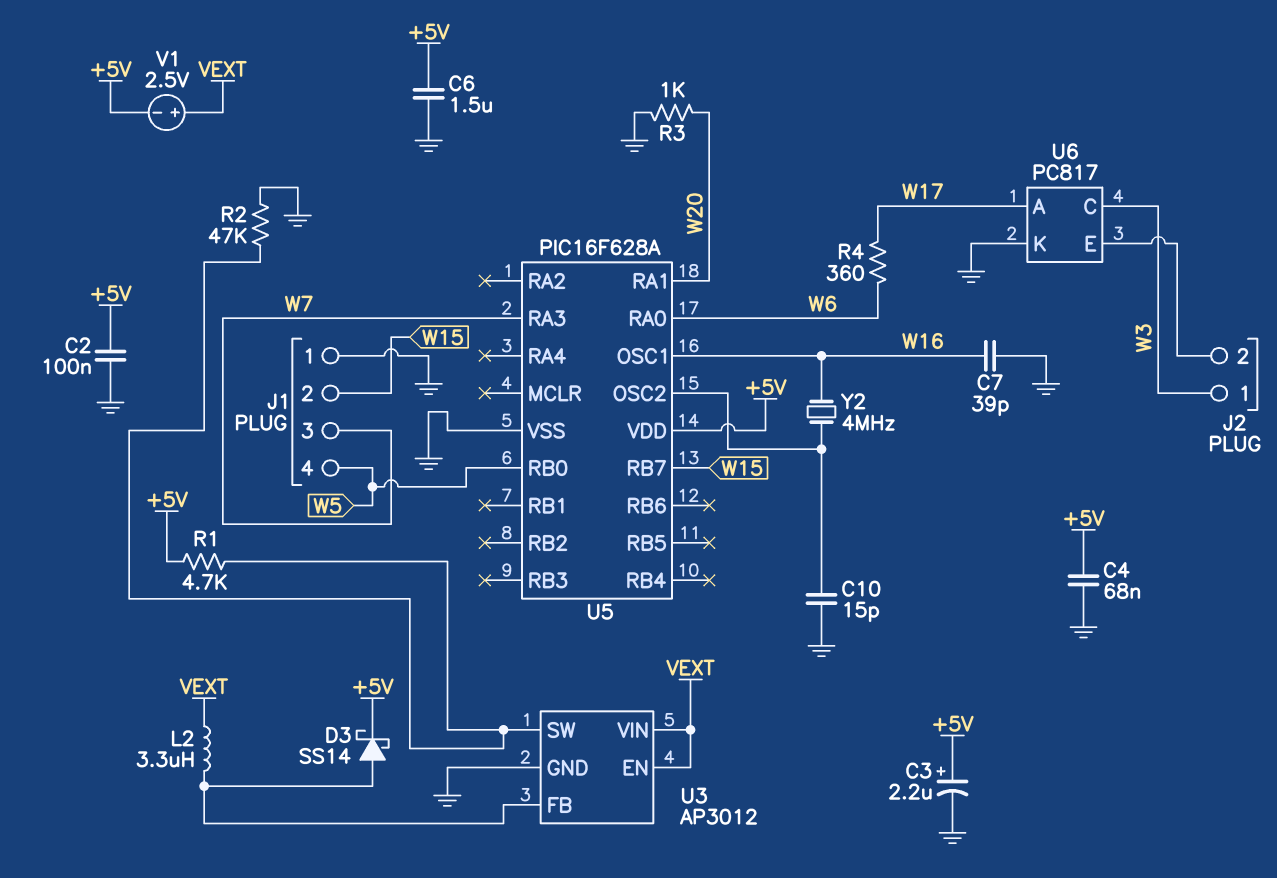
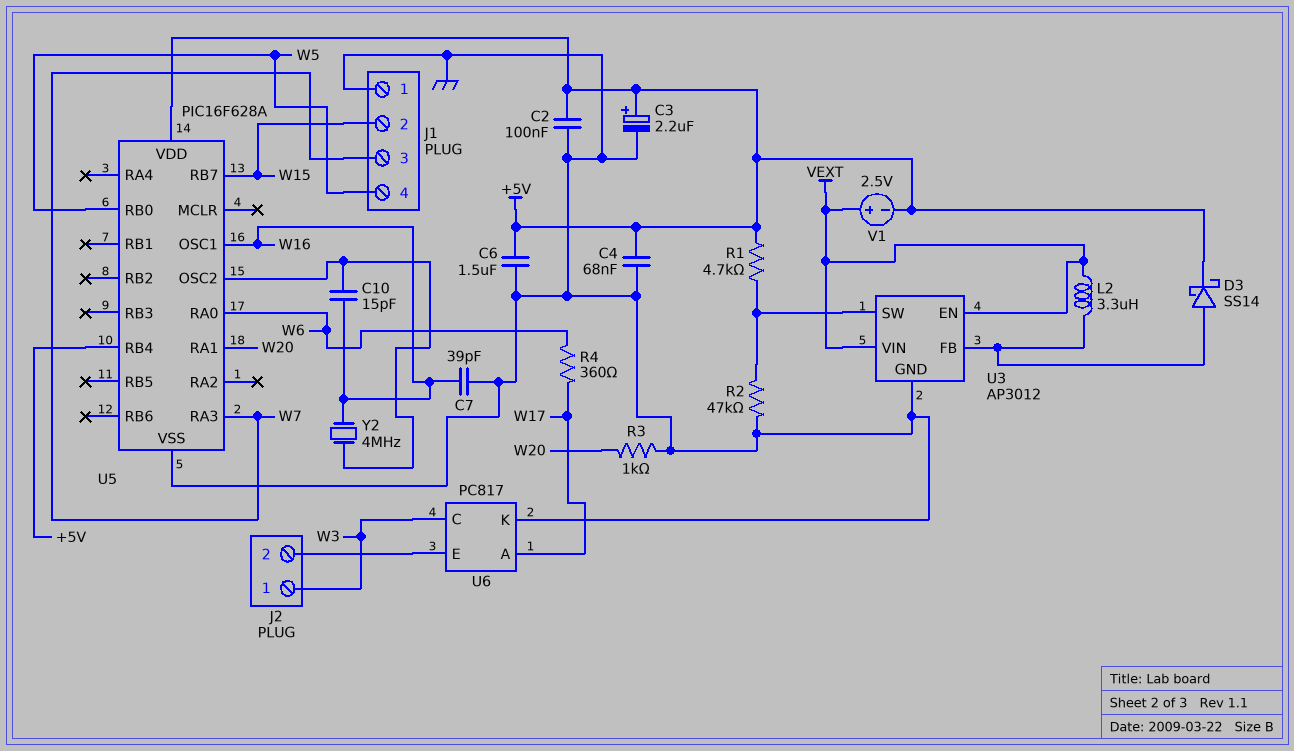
C10: 15pF (GND, U5/OSC2) -> 15pF (U5/OSC2, W16)
U5 pin RB4: none -> +5V

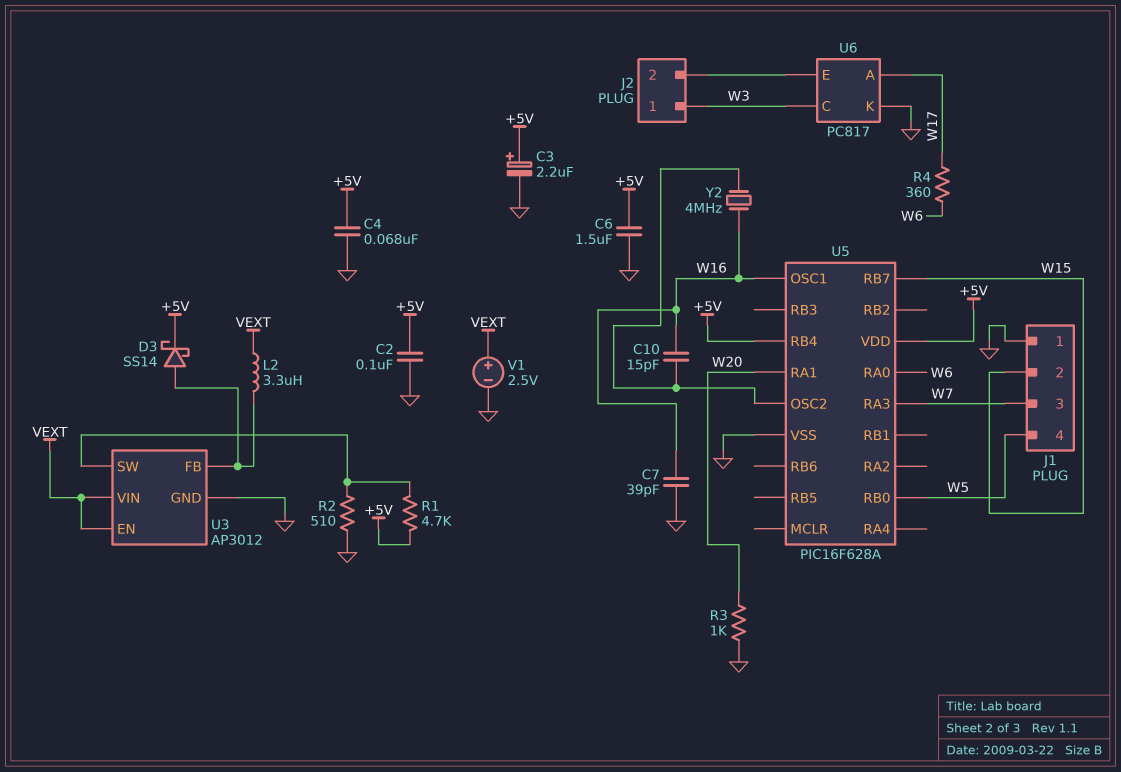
R2: 47k (GND, U3/SW) -> 510 (GND, U3/SW)
V1: 2.5V (plus VEXT, minus +5V) -> 2.5V (plus VEXT, minus GND)

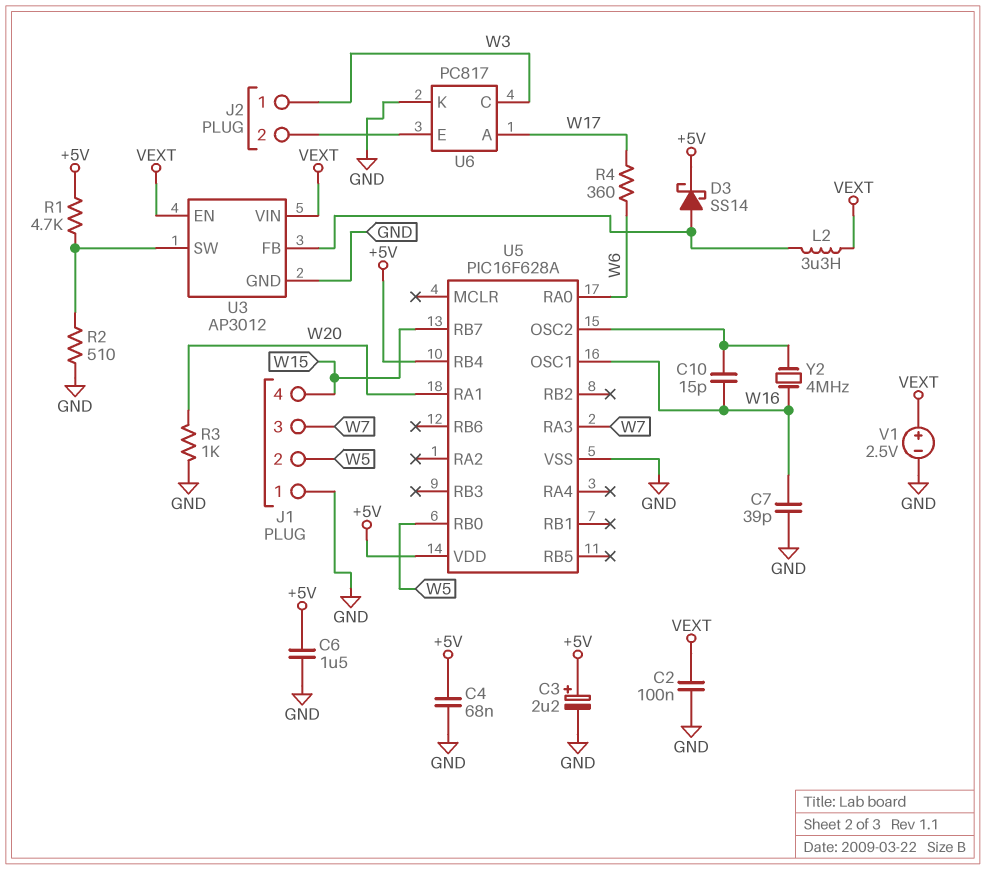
C2: 100nF (+5V, GND) -> 100nF (GND, VEXT)
J1 pin 2: W15 -> W5
J1 pin 4: W5 -> W15

